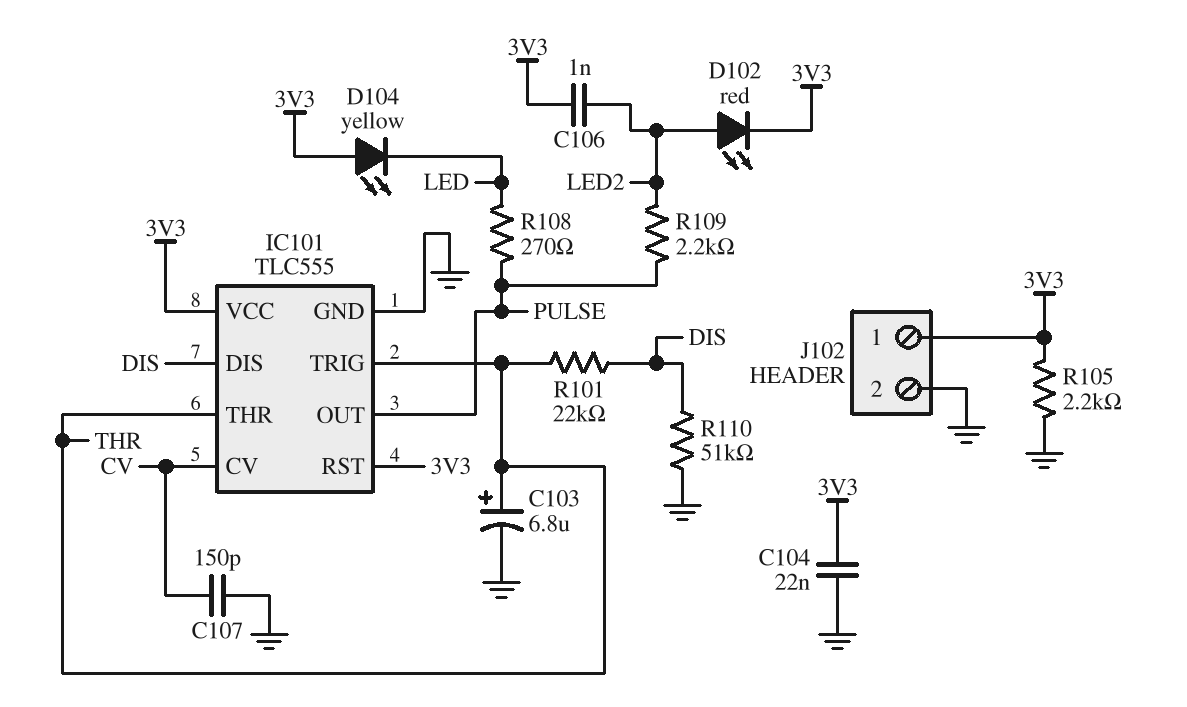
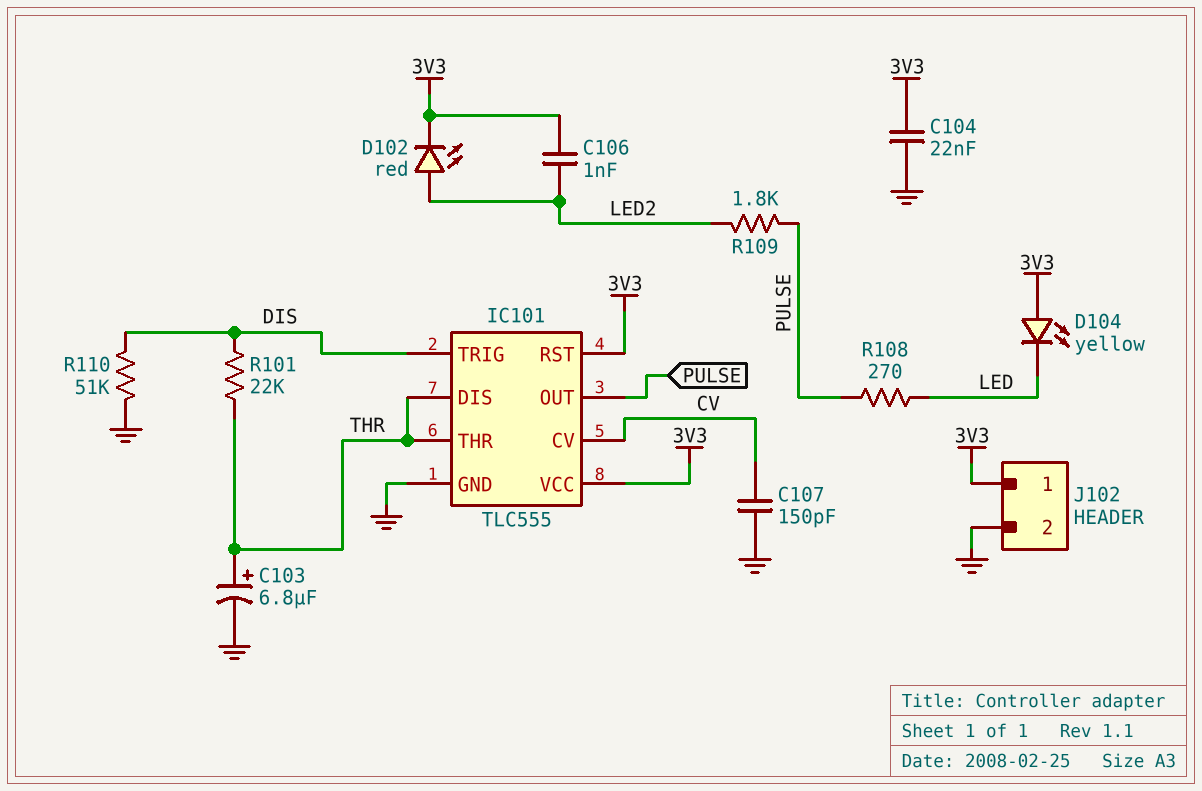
IC101 pin DIS: DIS -> THR
IC101 pin TRIG: THR -> DIS
R105: 2.2k (3V3, GND) -> none
R109: 2.2k (LED2, PULSE) -> 1.8k (LED2, PULSE)

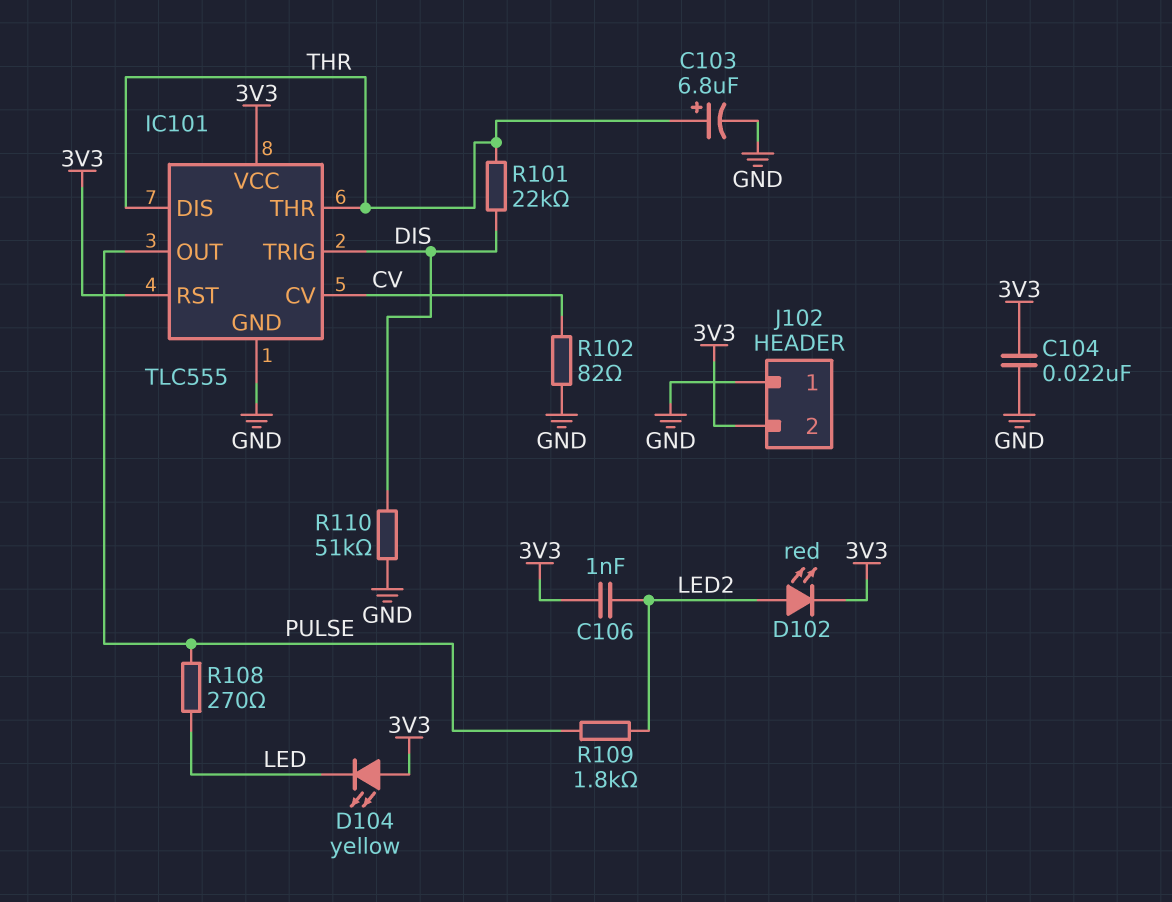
C107: 150pF (CV, GND) -> none
J102 pin 1: 3V3 -> GND
J102 pin 2: GND -> 3V3
R102: none -> 82 (CV, GND)

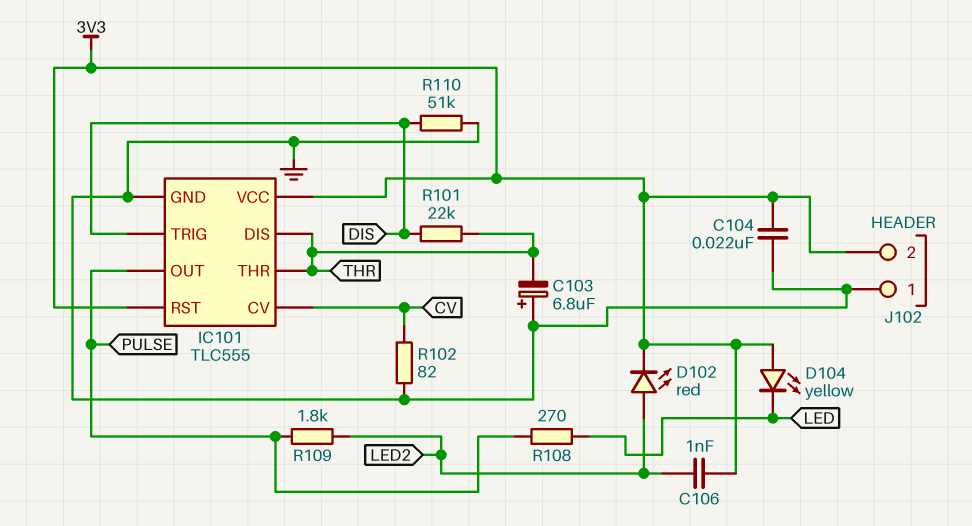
C103: 6.8uF (plus THR, minus GND) -> 6.8uF (plus GND, minus THR)

